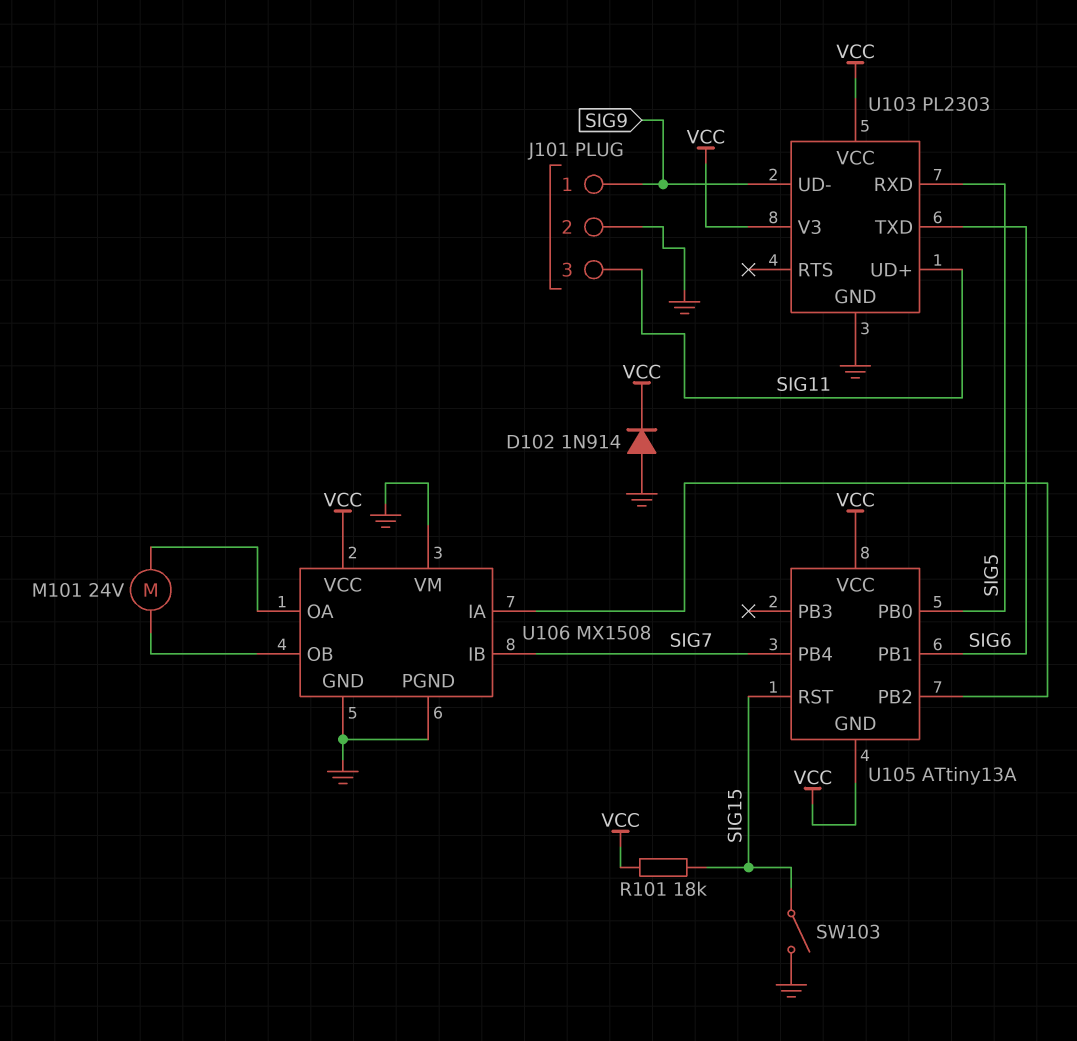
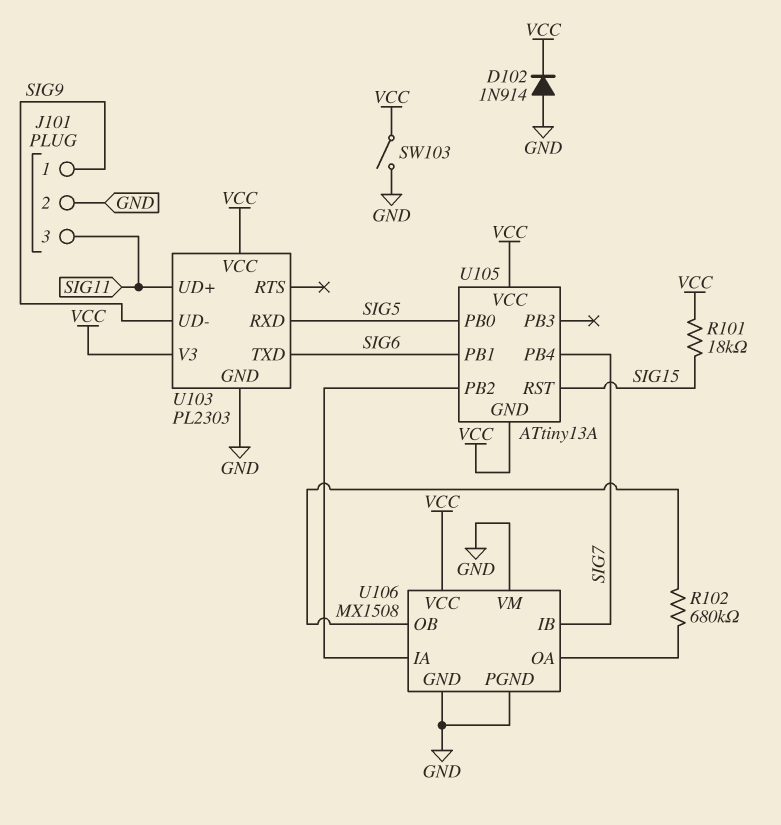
M101: motor 24V (U106/OA, U106/OB) -> none
R102: none -> 680k (U106/OA, U106/OB)
SW103: switch (GND, SIG15) -> switch (GND, VCC)

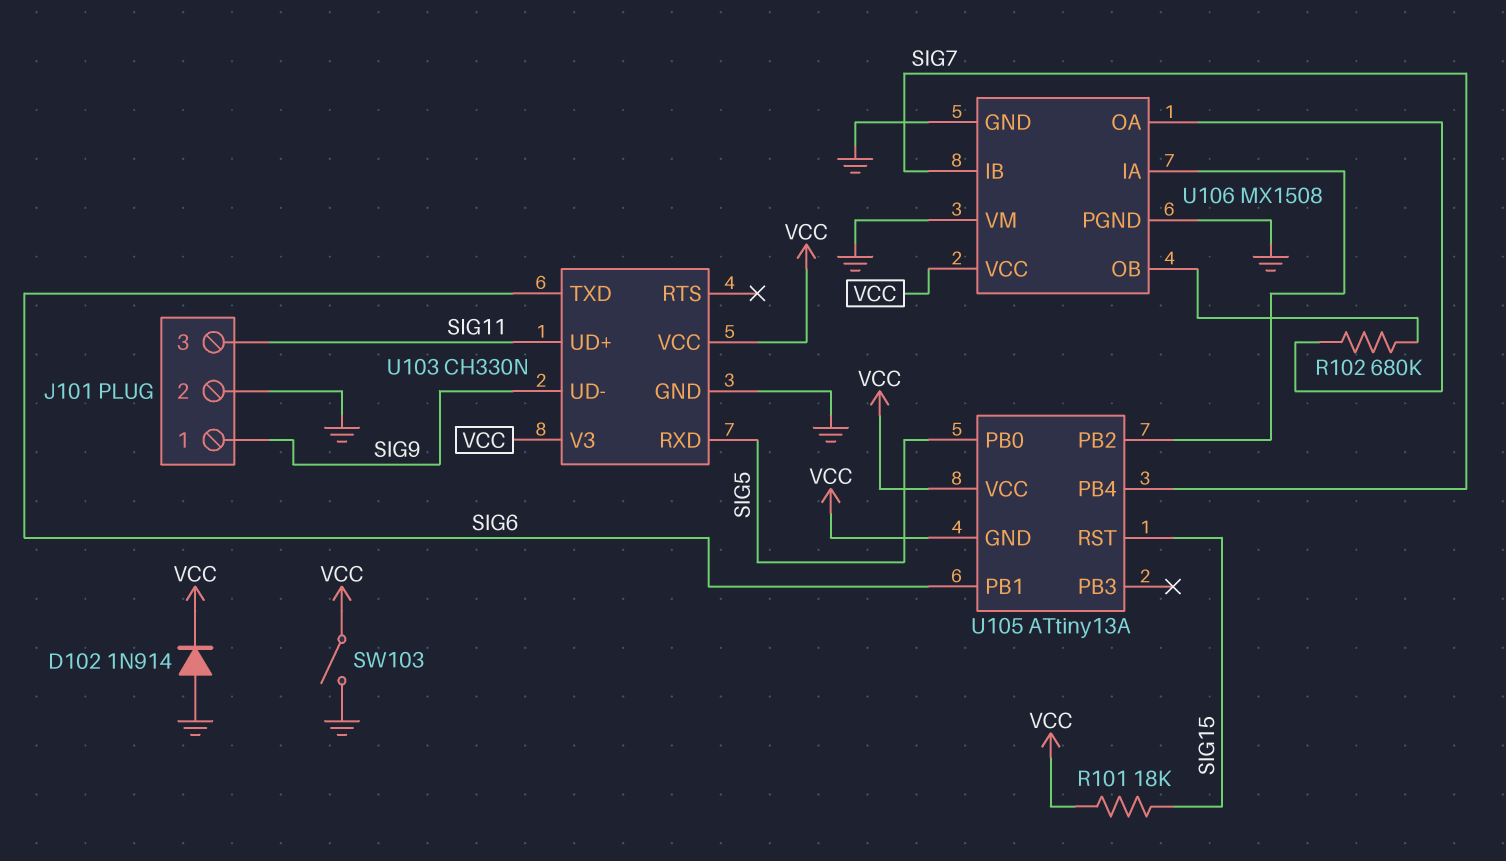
U103: PL2303 -> CH330N

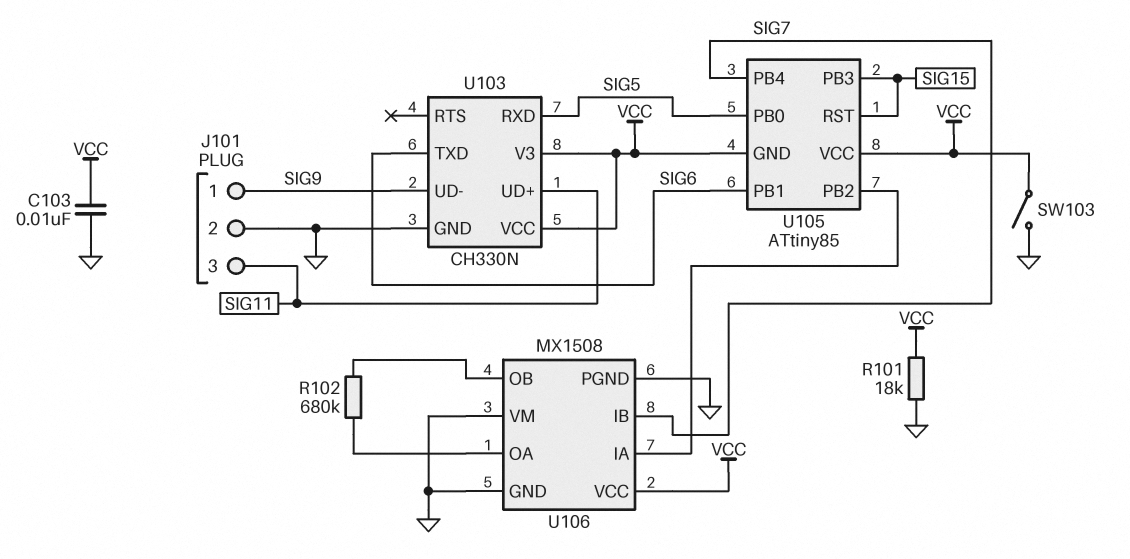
C103: none -> 10nF (GND, VCC)
D102: diode 1N914 (A GND, K VCC) -> none
R101: 18k (SIG15, VCC) -> 18k (GND, VCC)
U105: ATtiny13A -> ATtiny85
U105 pin PB3: none -> SIG15

